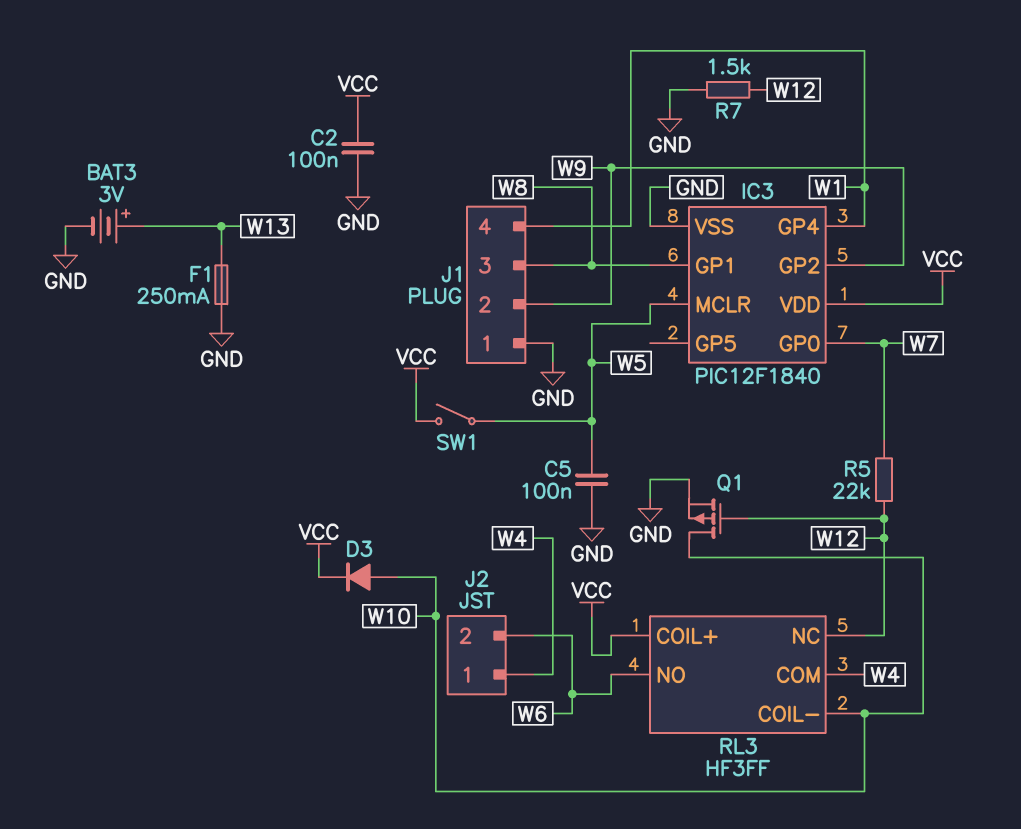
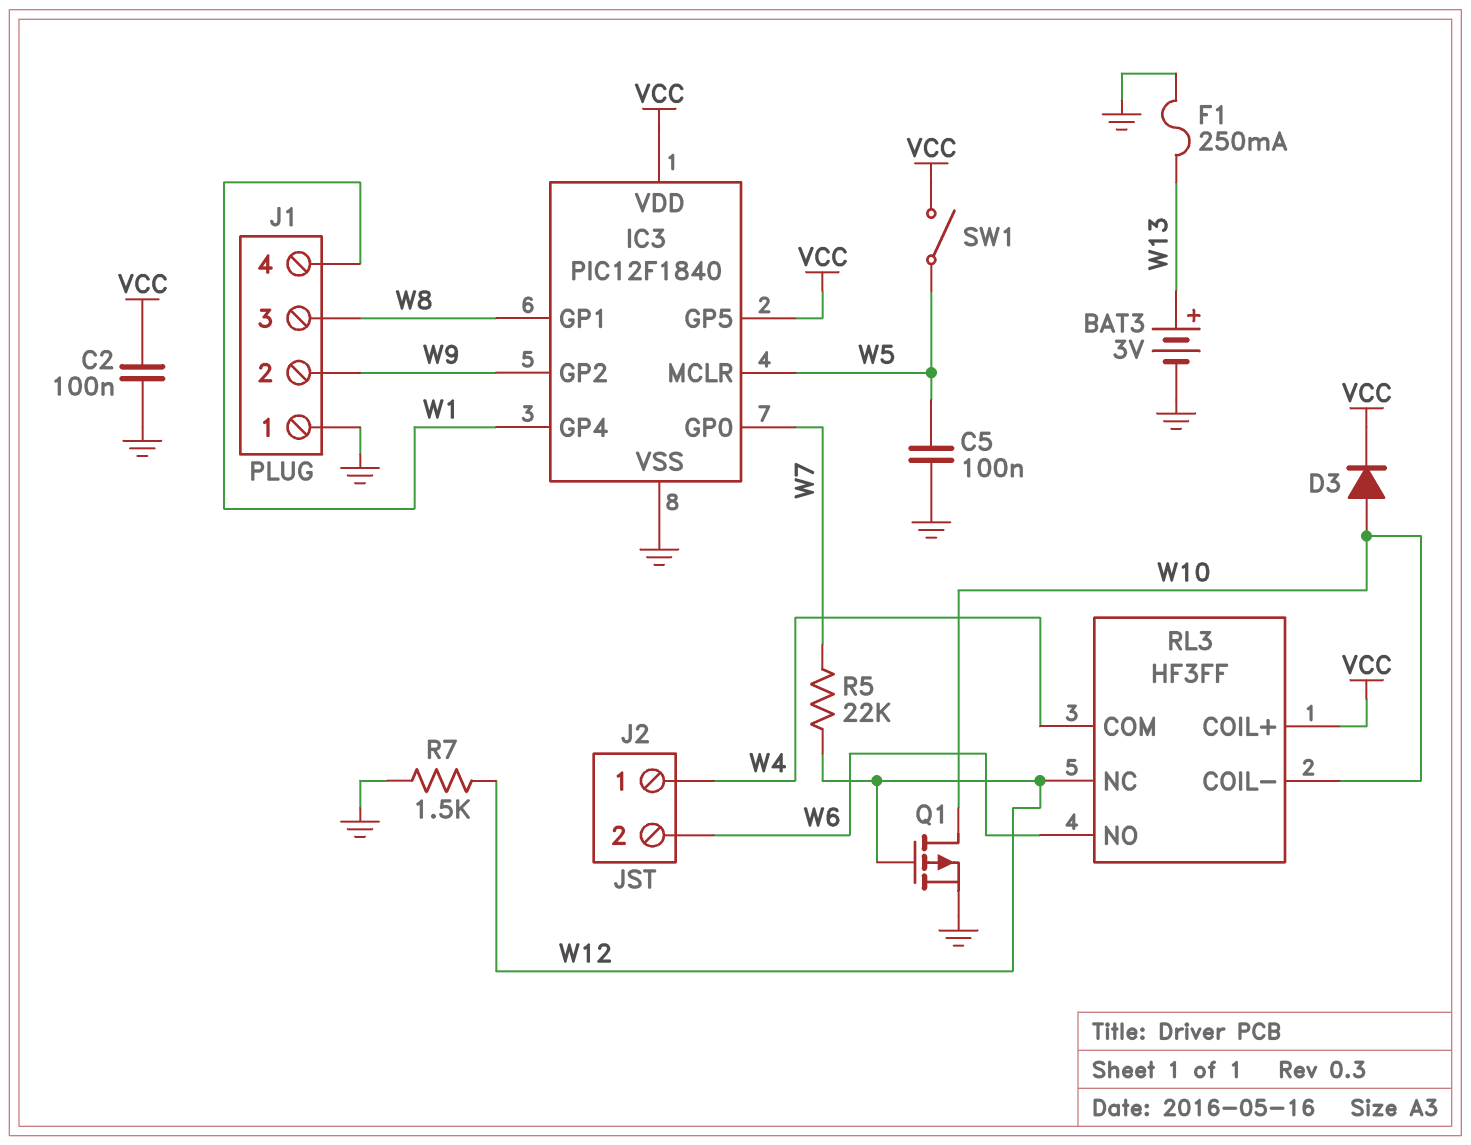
IC3 pin GP5: none -> VCC

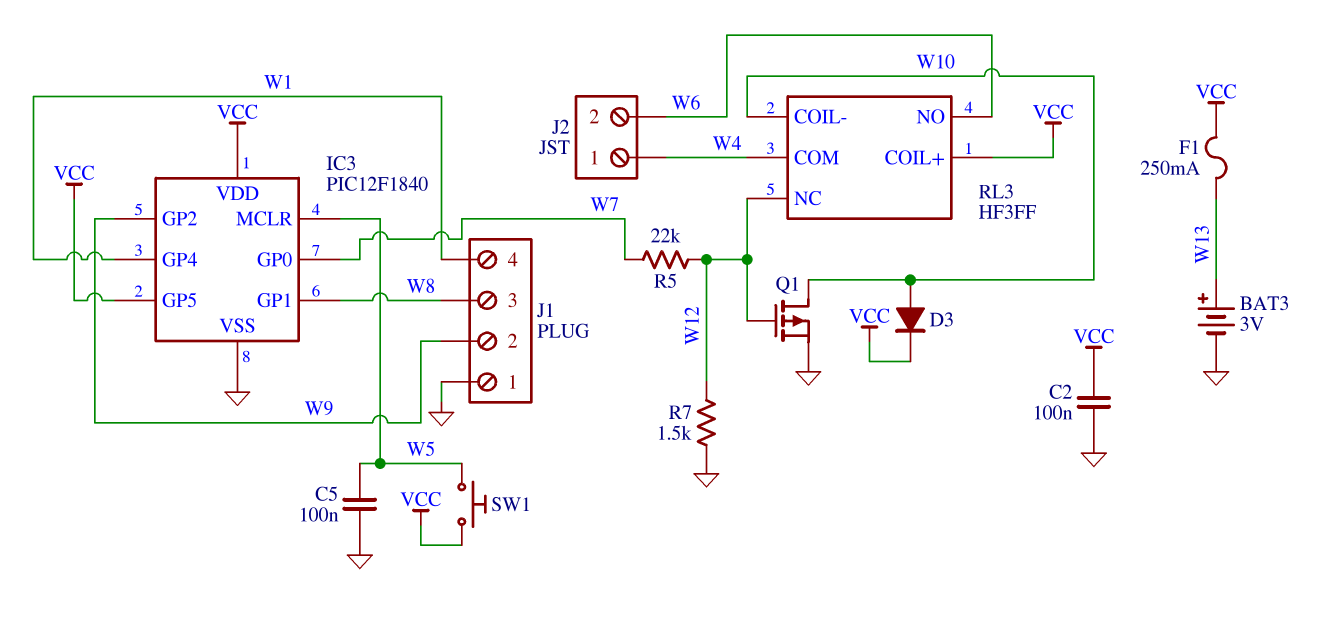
F1: 250mA (GND, W13) -> 250mA (VCC, W13)
SW1: switch (VCC, W5) -> button (VCC, W5)

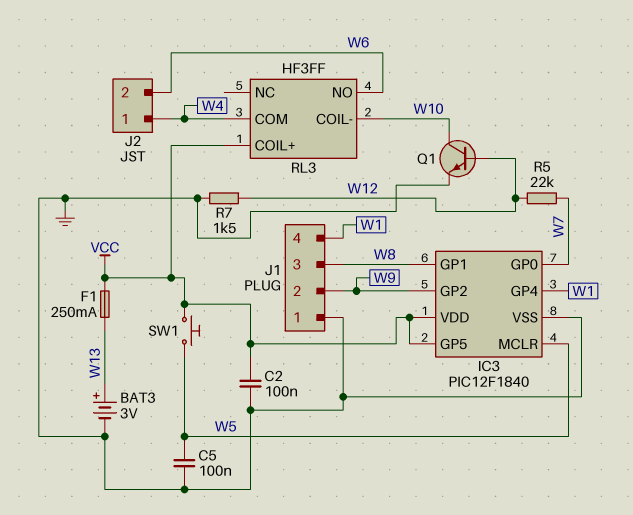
D3: diode (A W10, K VCC) -> none
Q1: PMOS (G W12, D W10, S GND) -> NPN (B W12, C W10, E GND)
RL3 pin NC: W12 -> none

